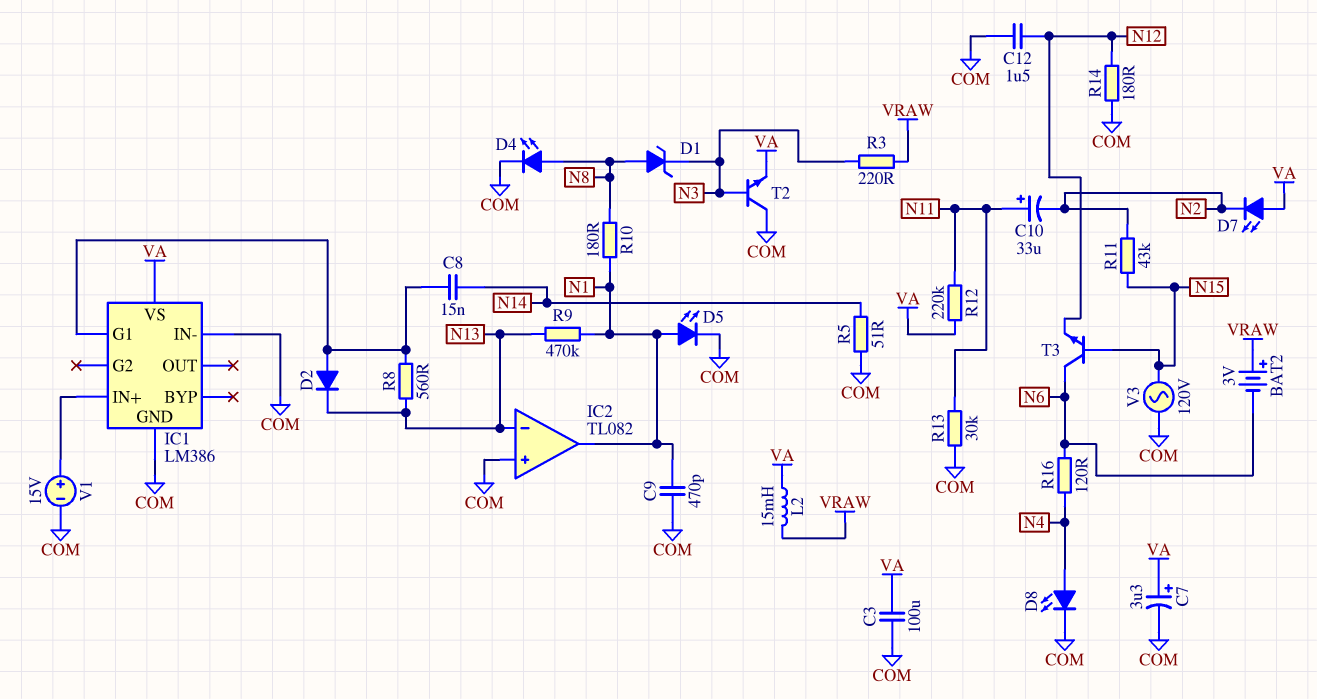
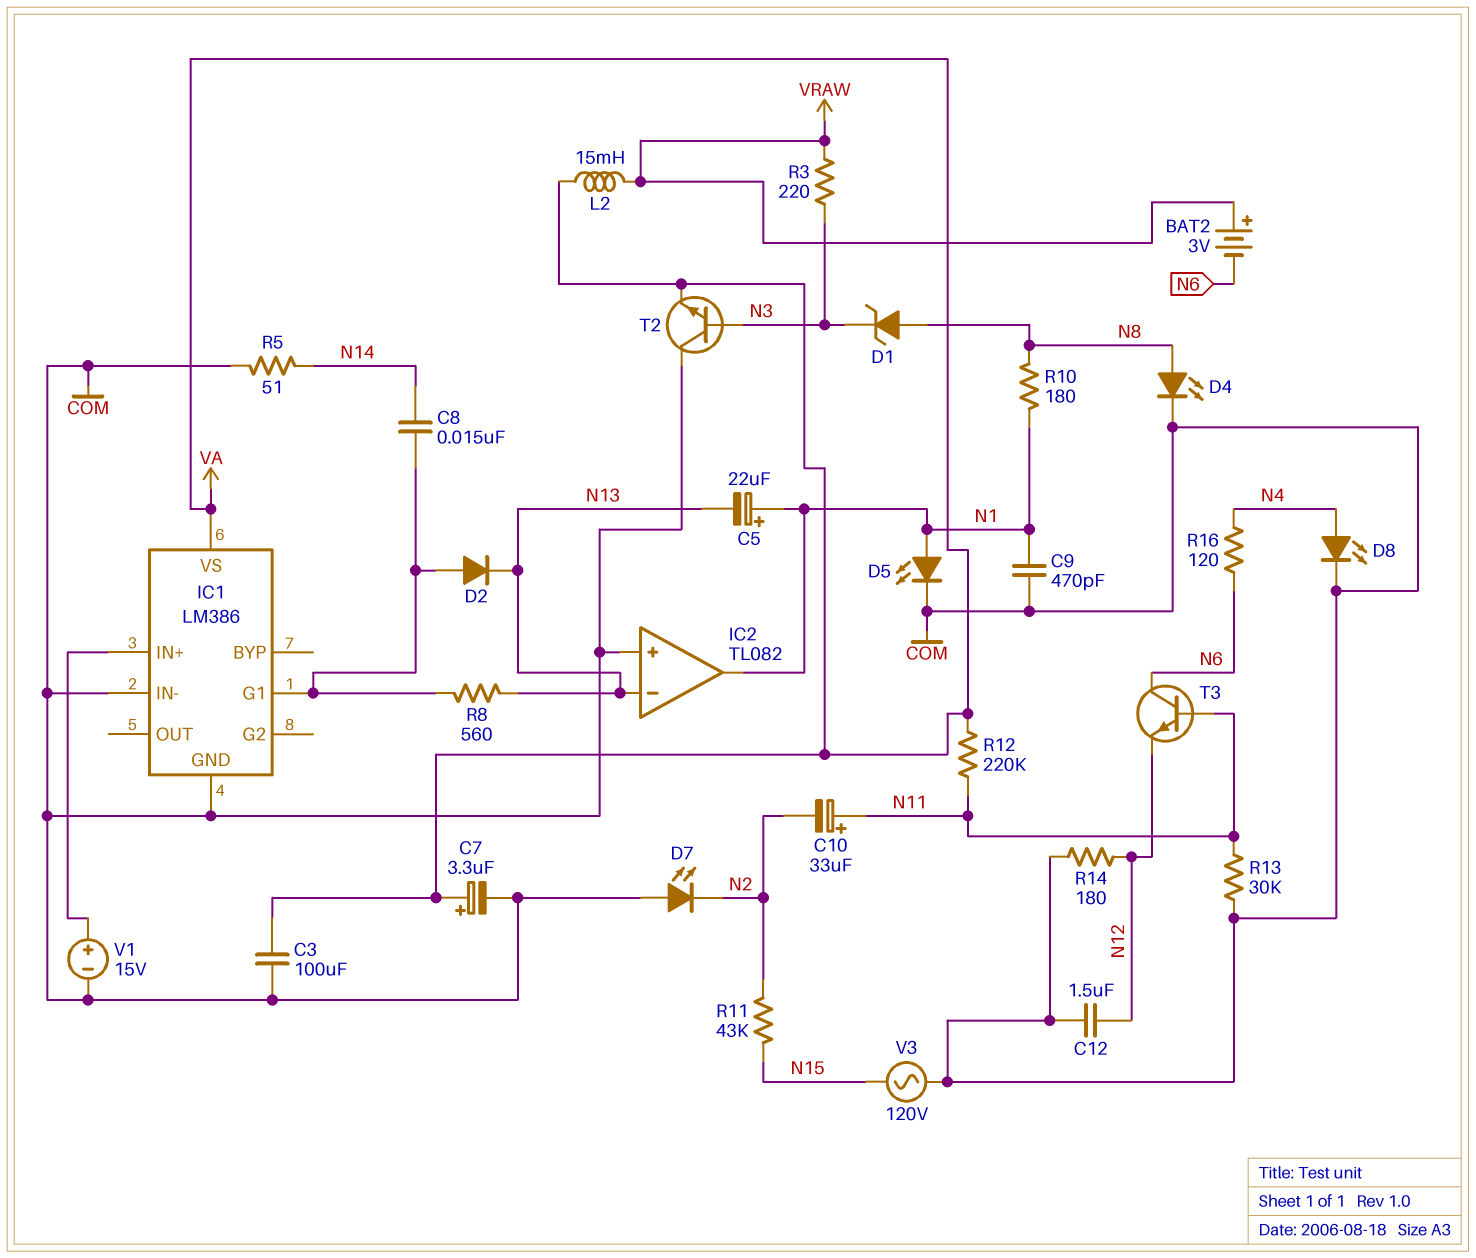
C5: none -> 22uF (plus N1, minus N13)
D7: LED (A VA, K N2) -> LED (A COM, K N2)
R9: 470k (N1, N13) -> none
T3: NPN (B N15, C N6, E N12) -> NPN (B N11, C N6, E N12)

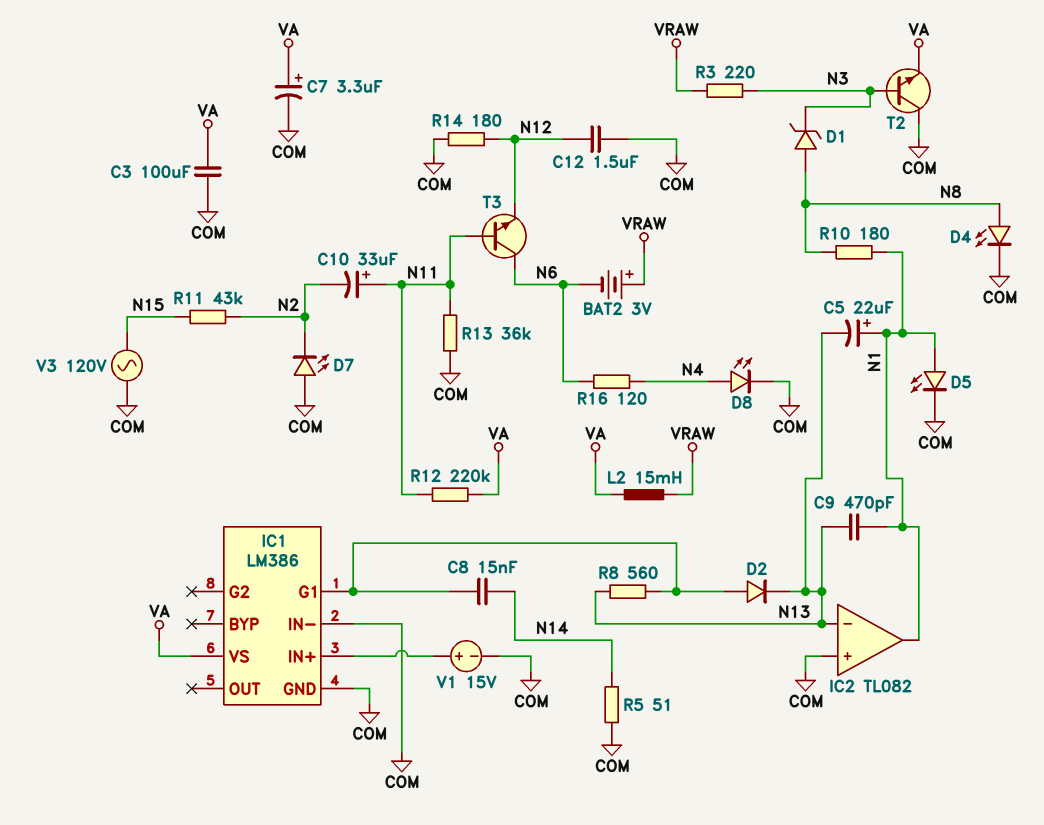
C9: 470pF (COM, N1) -> 470pF (N1, N13)
R13: 30k (COM, N11) -> 36k (COM, N11)

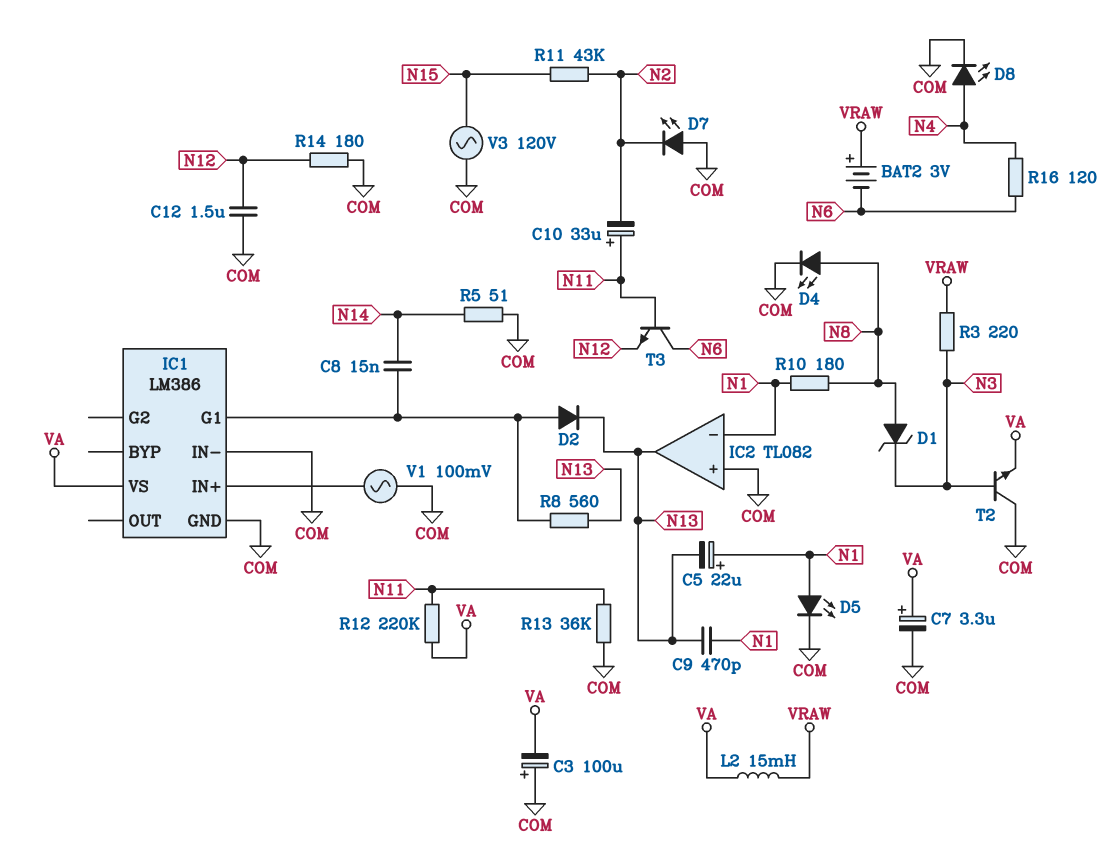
C3: 100uF (COM, VA) -> 100uF (plus COM, minus VA)
IC2 pin in-: N13 -> N1
IC2 pin out: N1 -> N13
V1: 15V (plus IC1/IN+, minus COM) -> AC 100mV (COM, IC1/IN+)

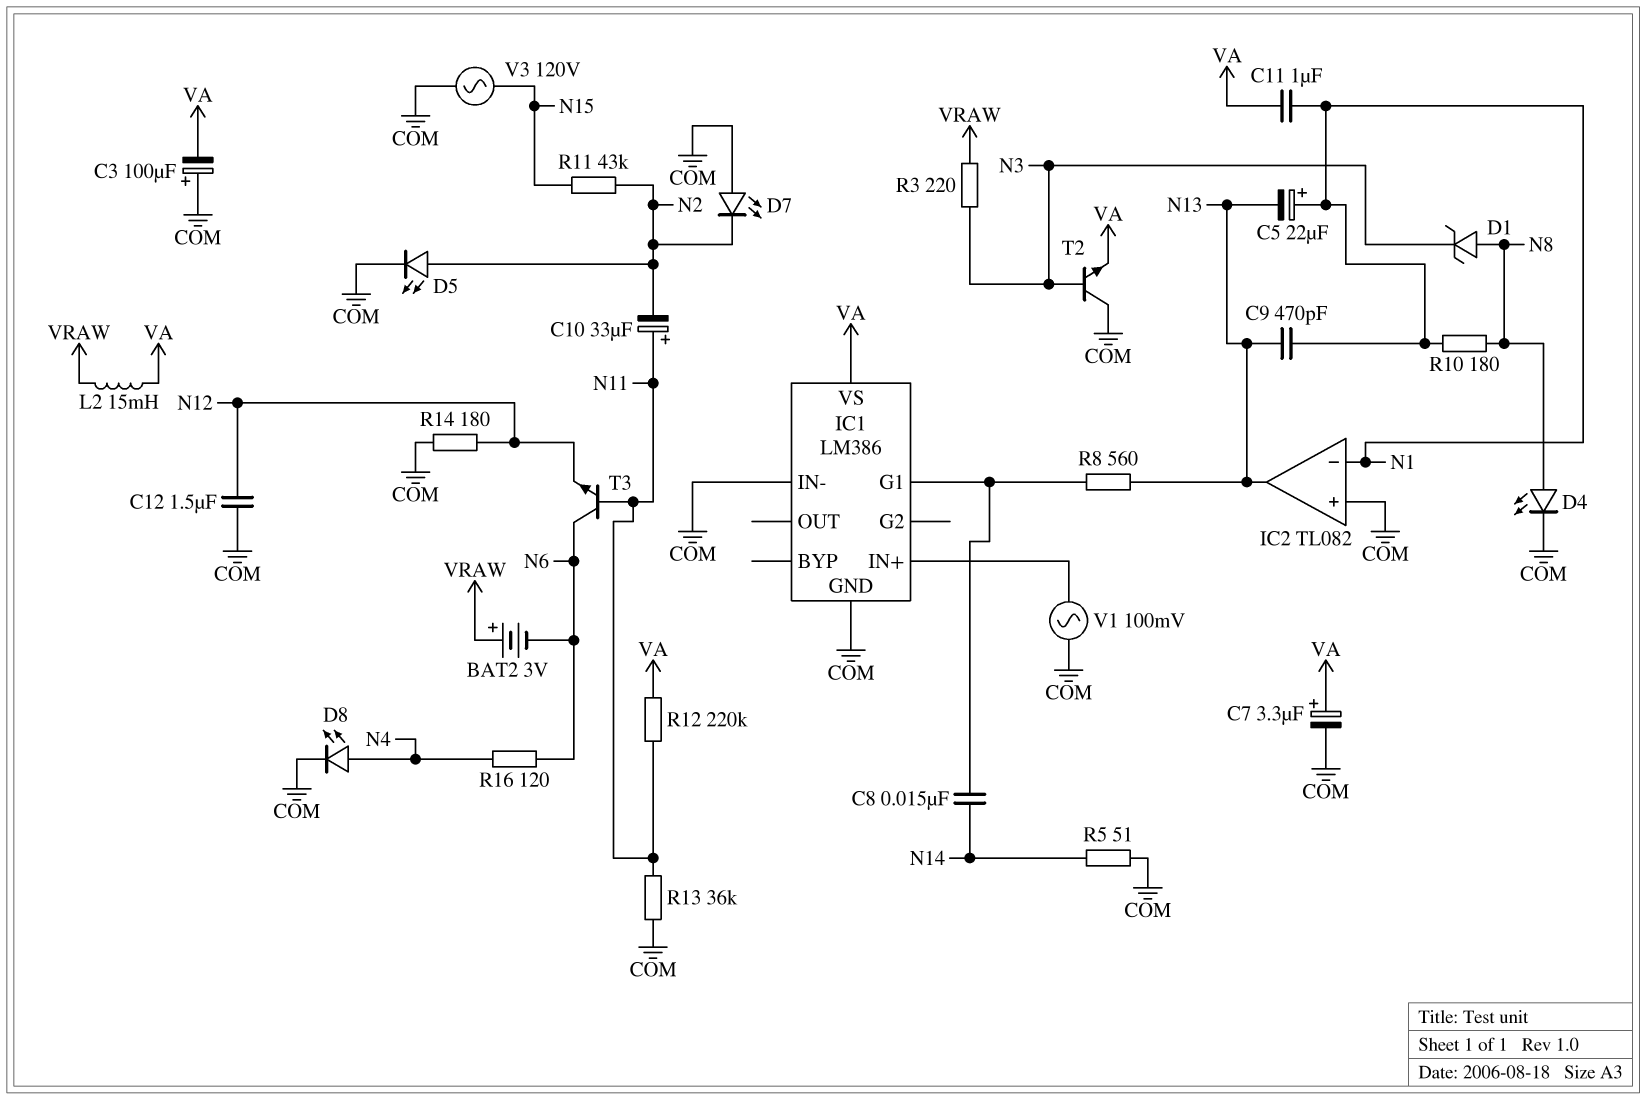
C11: none -> 1uF (N1, VA)
D2: diode (A IC1/G1, K N13) -> none
D5: LED (A N1, K COM) -> LED (A N2, K COM)

